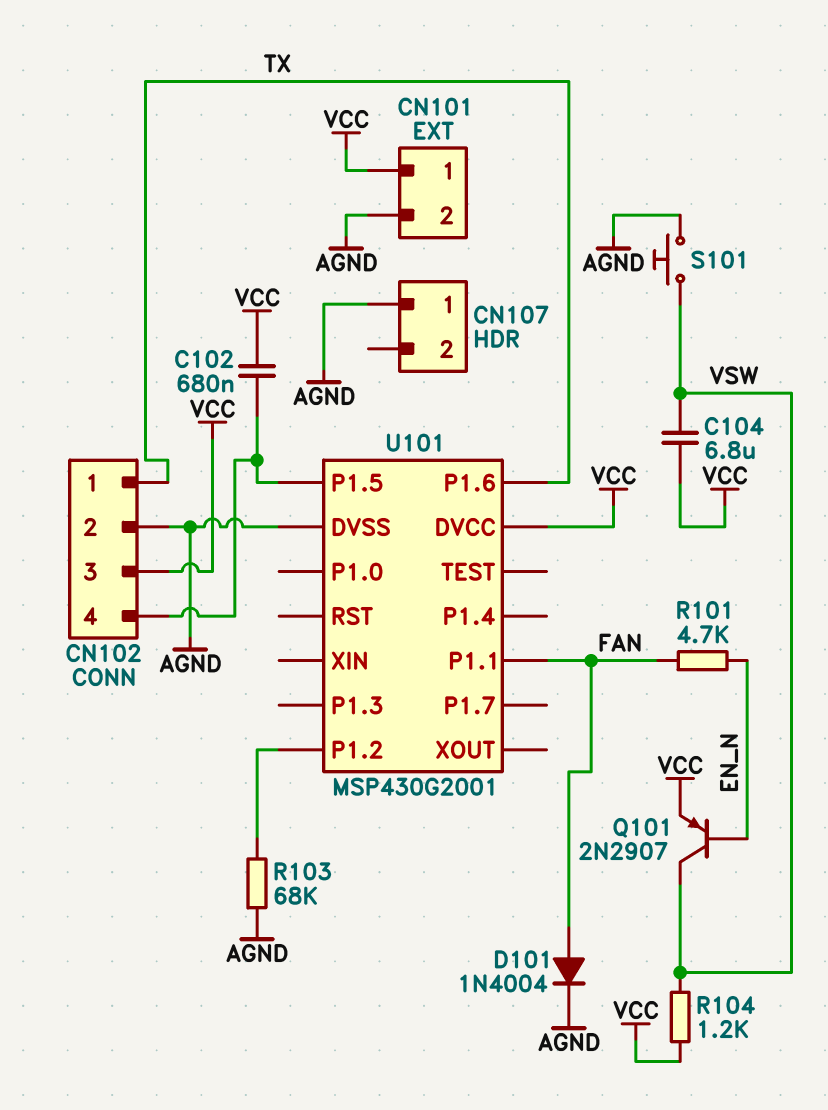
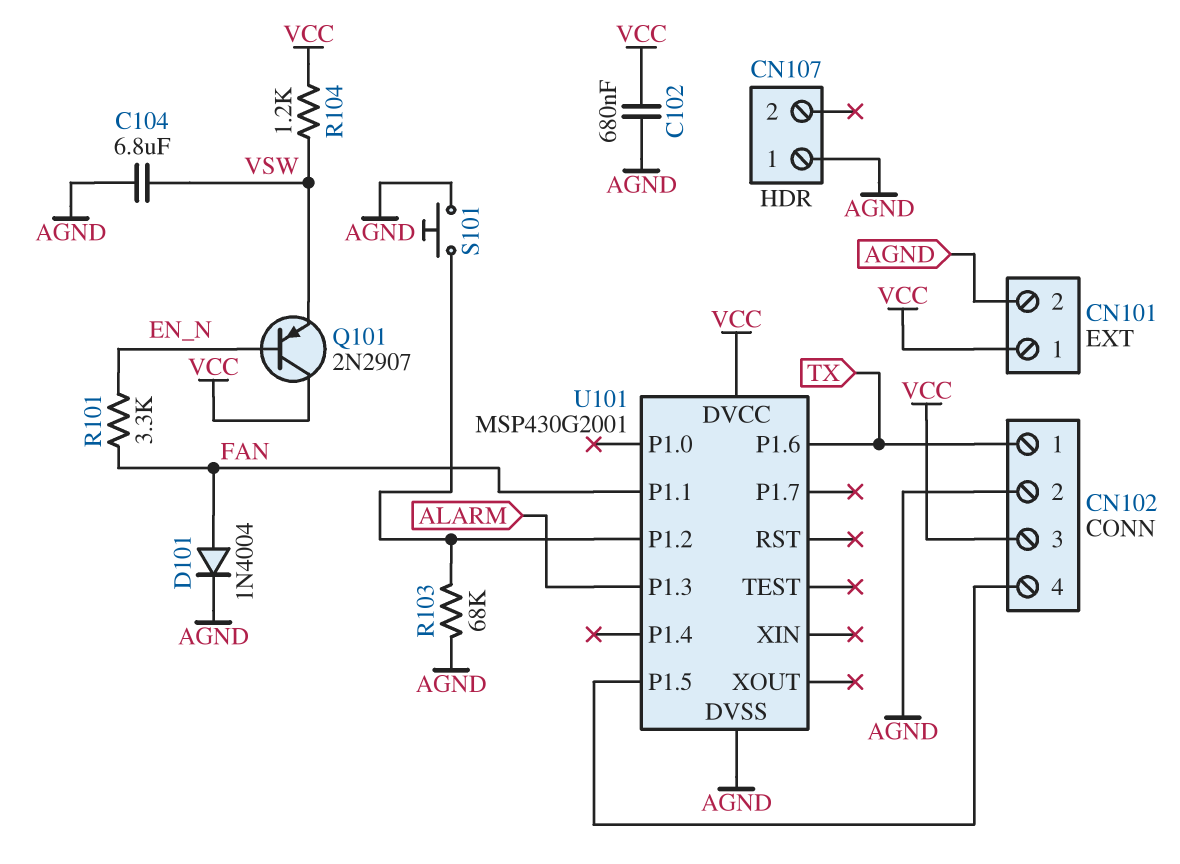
C102: 680nF (CN102/4, VCC) -> 680nF (AGND, VCC)
C104: 6.8uF (VCC, VSW) -> 6.8uF (AGND, VSW)
Q101: PNP 2N2907 (B EN_N, C VSW, E VCC) -> PNP 2N2907 (B EN_N, C VCC, E VSW)
R101: 4.7k (EN_N, FAN) -> 3.3k (EN_N, FAN)
S101: button (AGND, VSW) -> button (AGND, U101/P1.2)
U101 pin P1.3: none -> ALARM

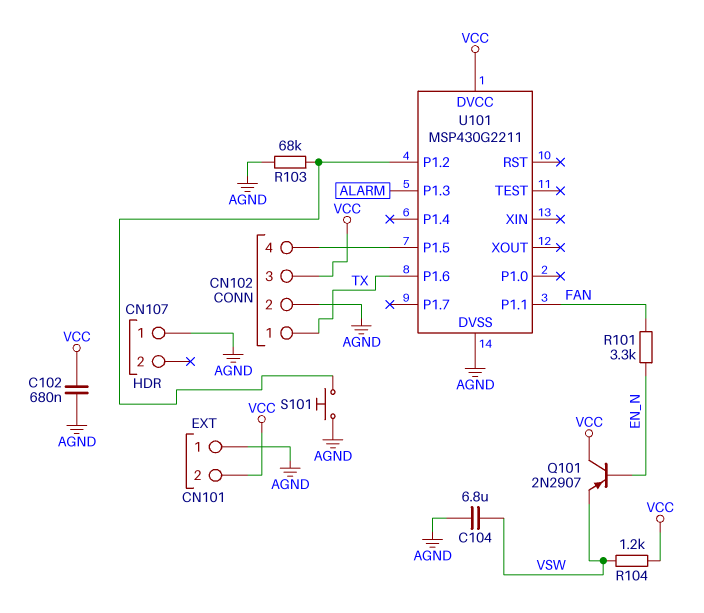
CN101 pin 1: VCC -> AGND
CN101 pin 2: AGND -> VCC
D101: diode 1N4004 (A FAN, K AGND) -> none
U101: MSP430G2001 -> MSP430G2211

